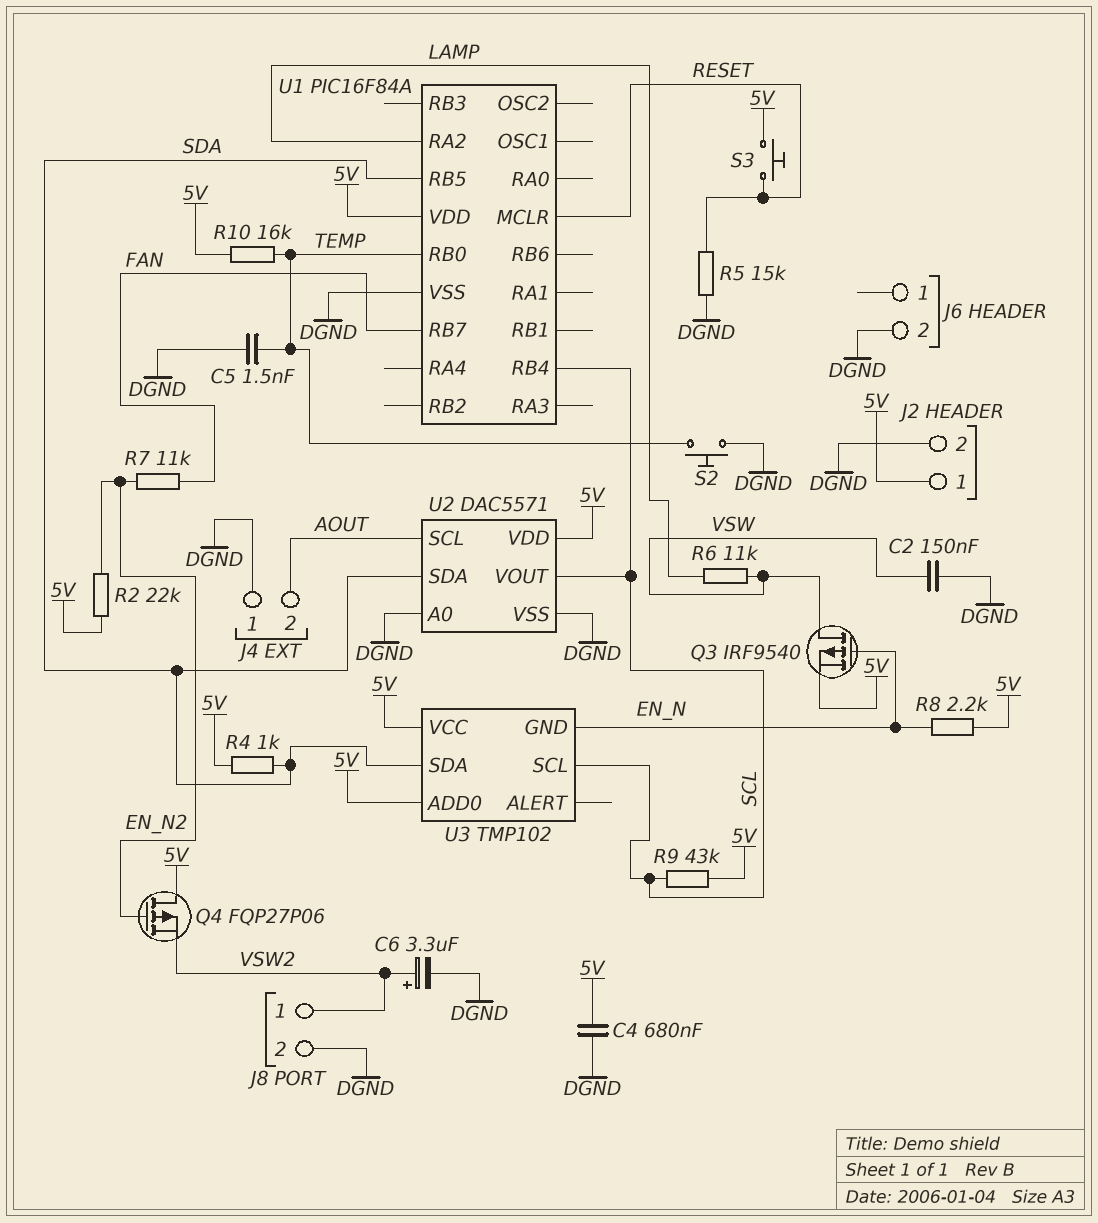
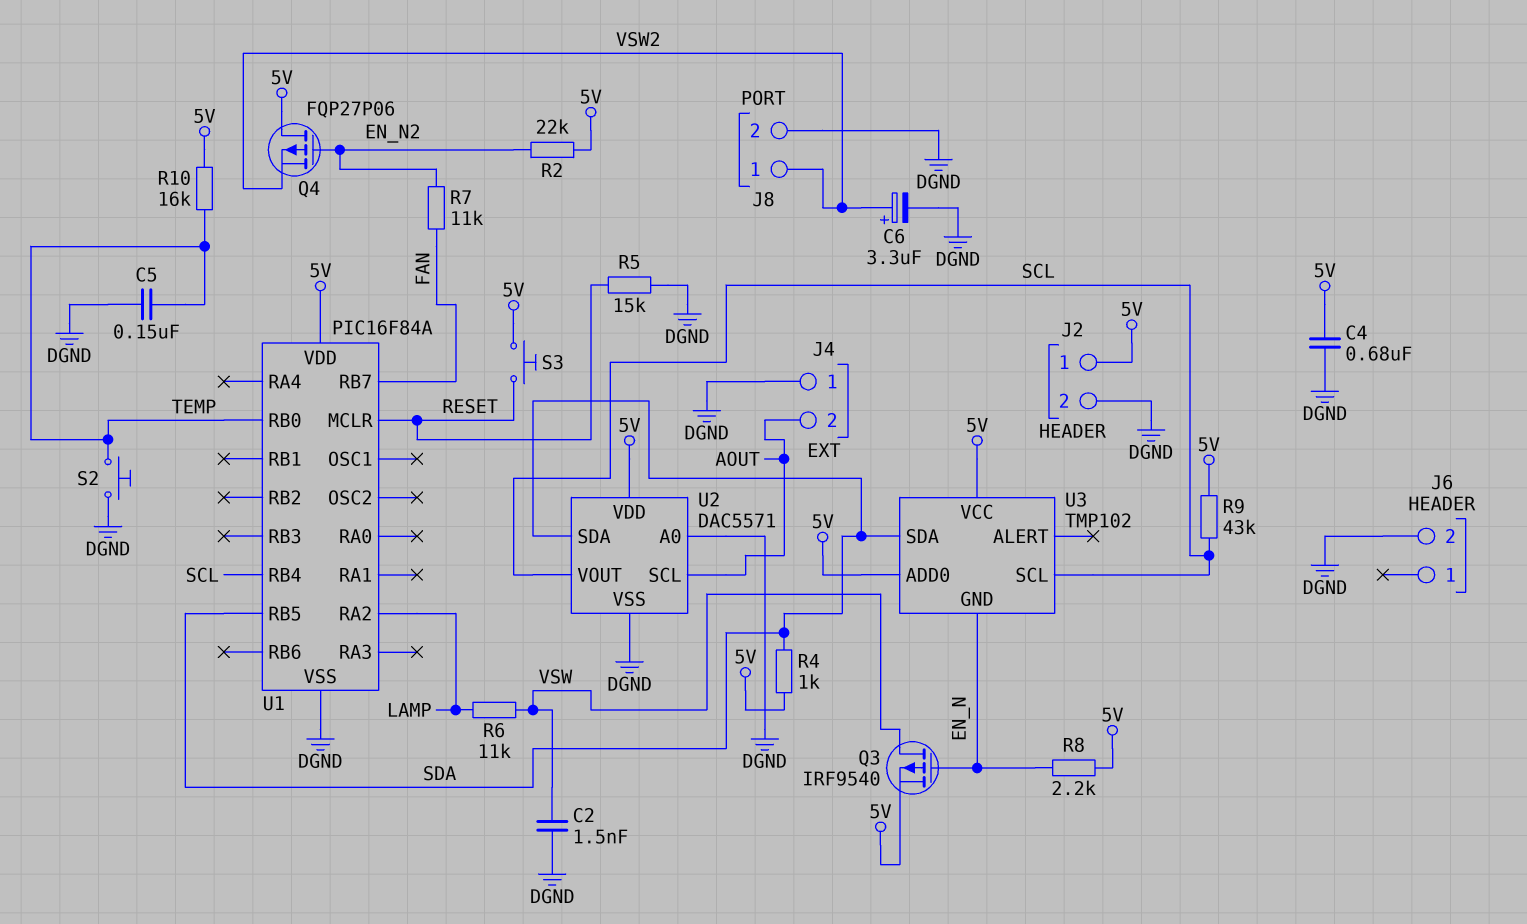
C2: 150nF (DGND, VSW) -> 1.5nF (DGND, VSW)
C5: 1.5nF (DGND, TEMP) -> 150nF (DGND, TEMP)

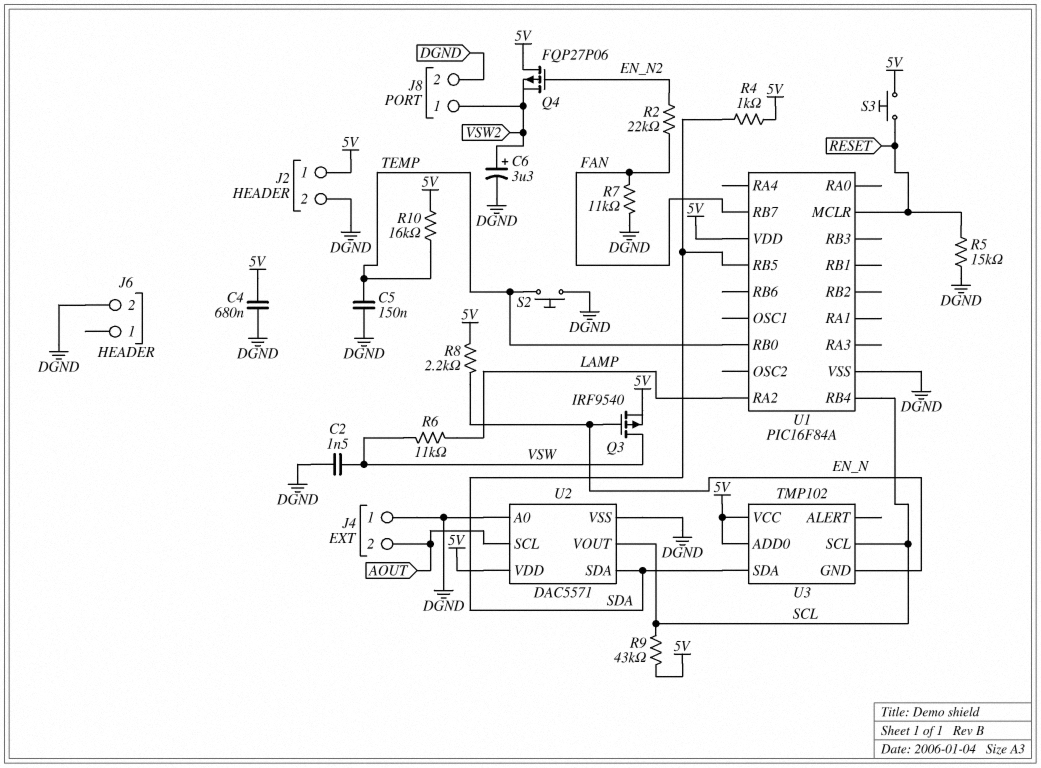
R2: 22k (5V, EN_N2) -> 22k (EN_N2, FAN)
R7: 11k (EN_N2, FAN) -> 11k (DGND, FAN)

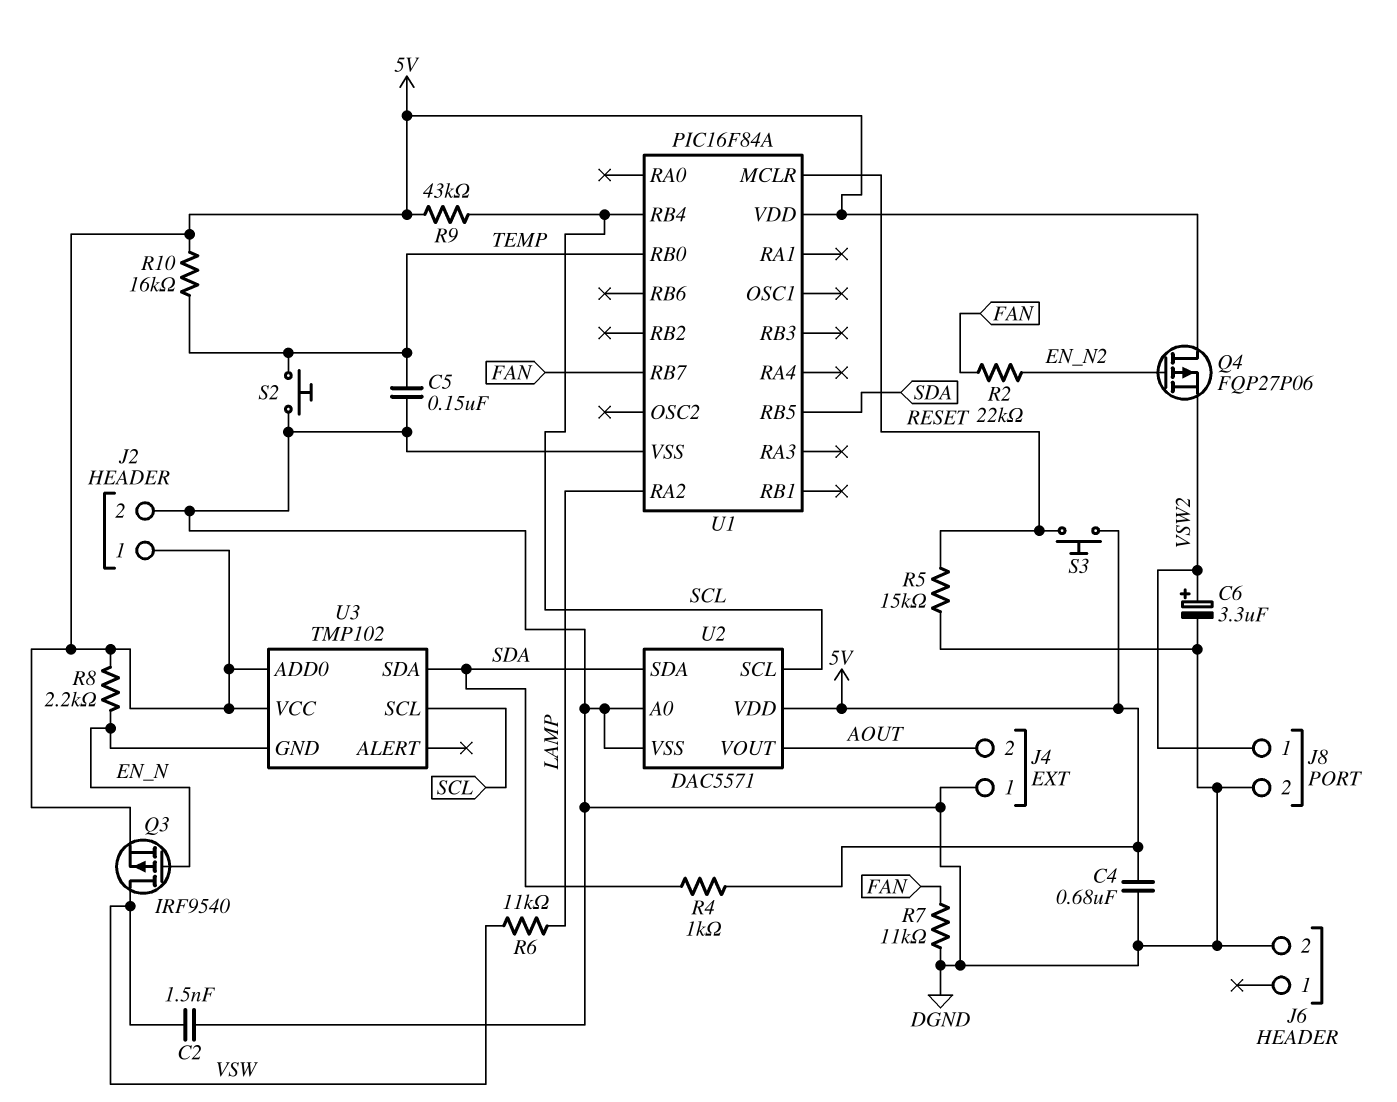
U2 pin SCL: AOUT -> SCL
U2 pin VOUT: SCL -> AOUT

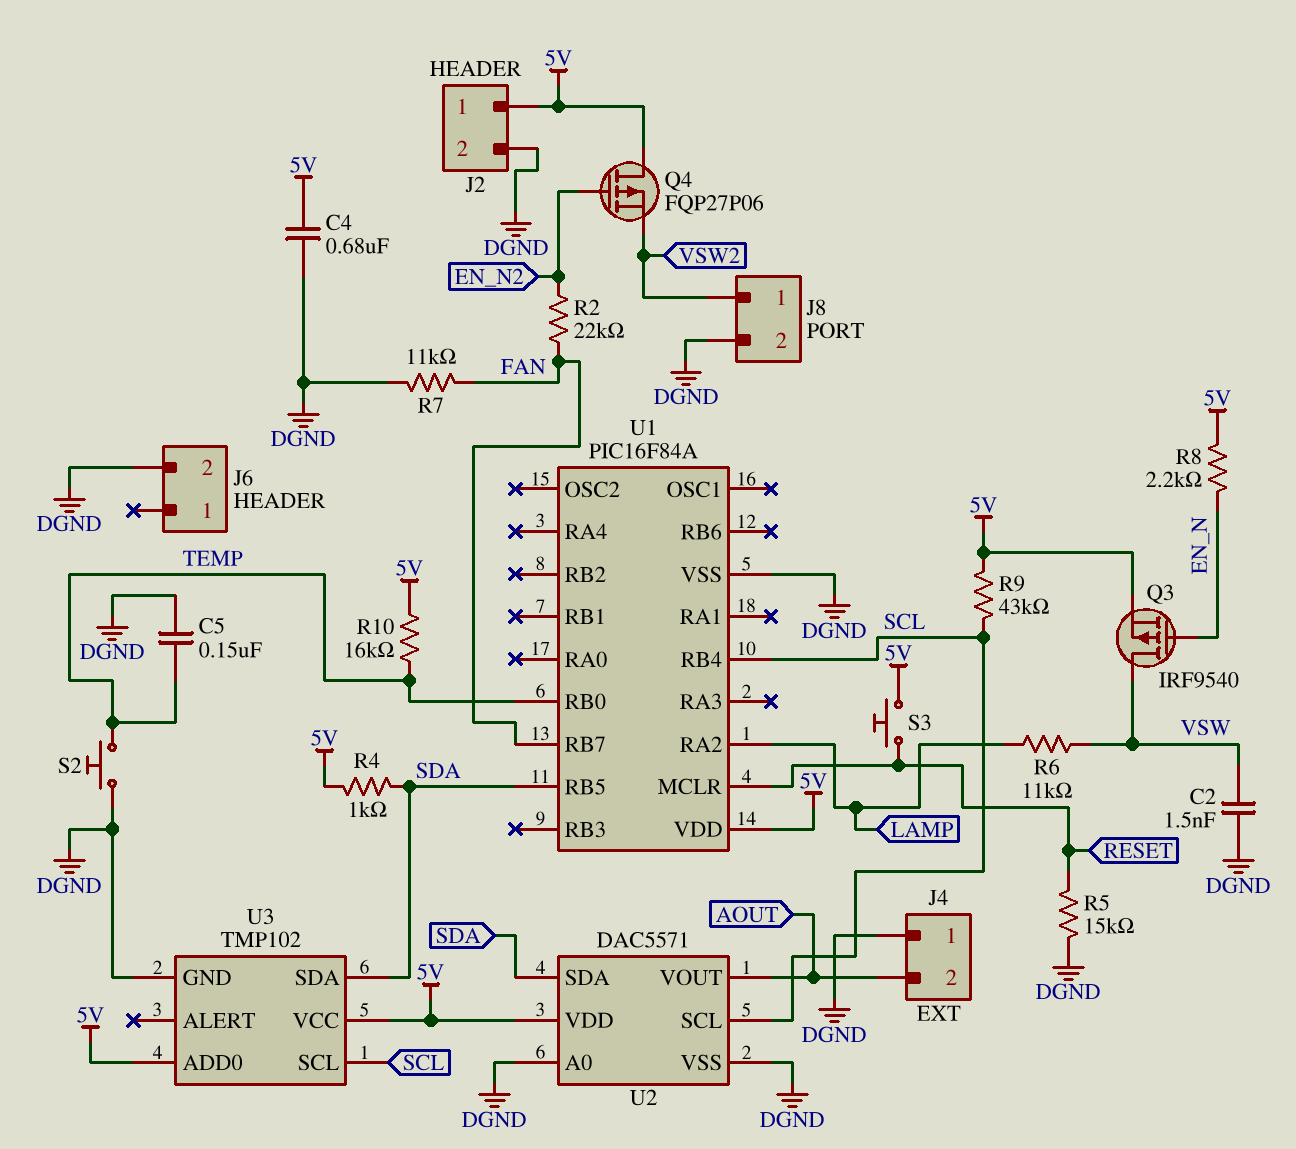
C6: 3.3uF (plus VSW2, minus DGND) -> none
U3 pin GND: EN_N -> DGND

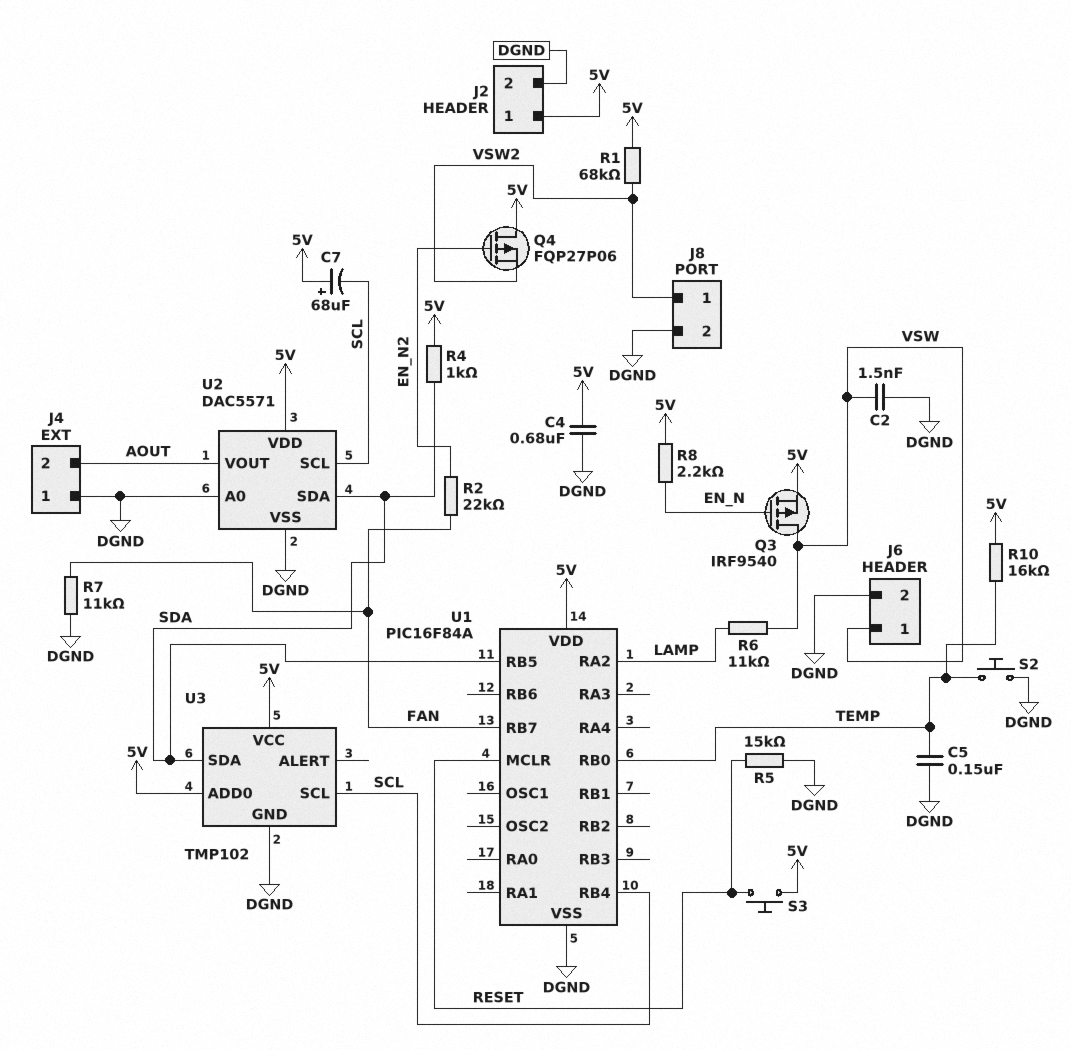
C7: none -> 68uF (plus 5V, minus SCL)
J6 pin 1: none -> VSW
R1: none -> 68k (5V, VSW2)
R9: 43k (5V, SCL) -> none

